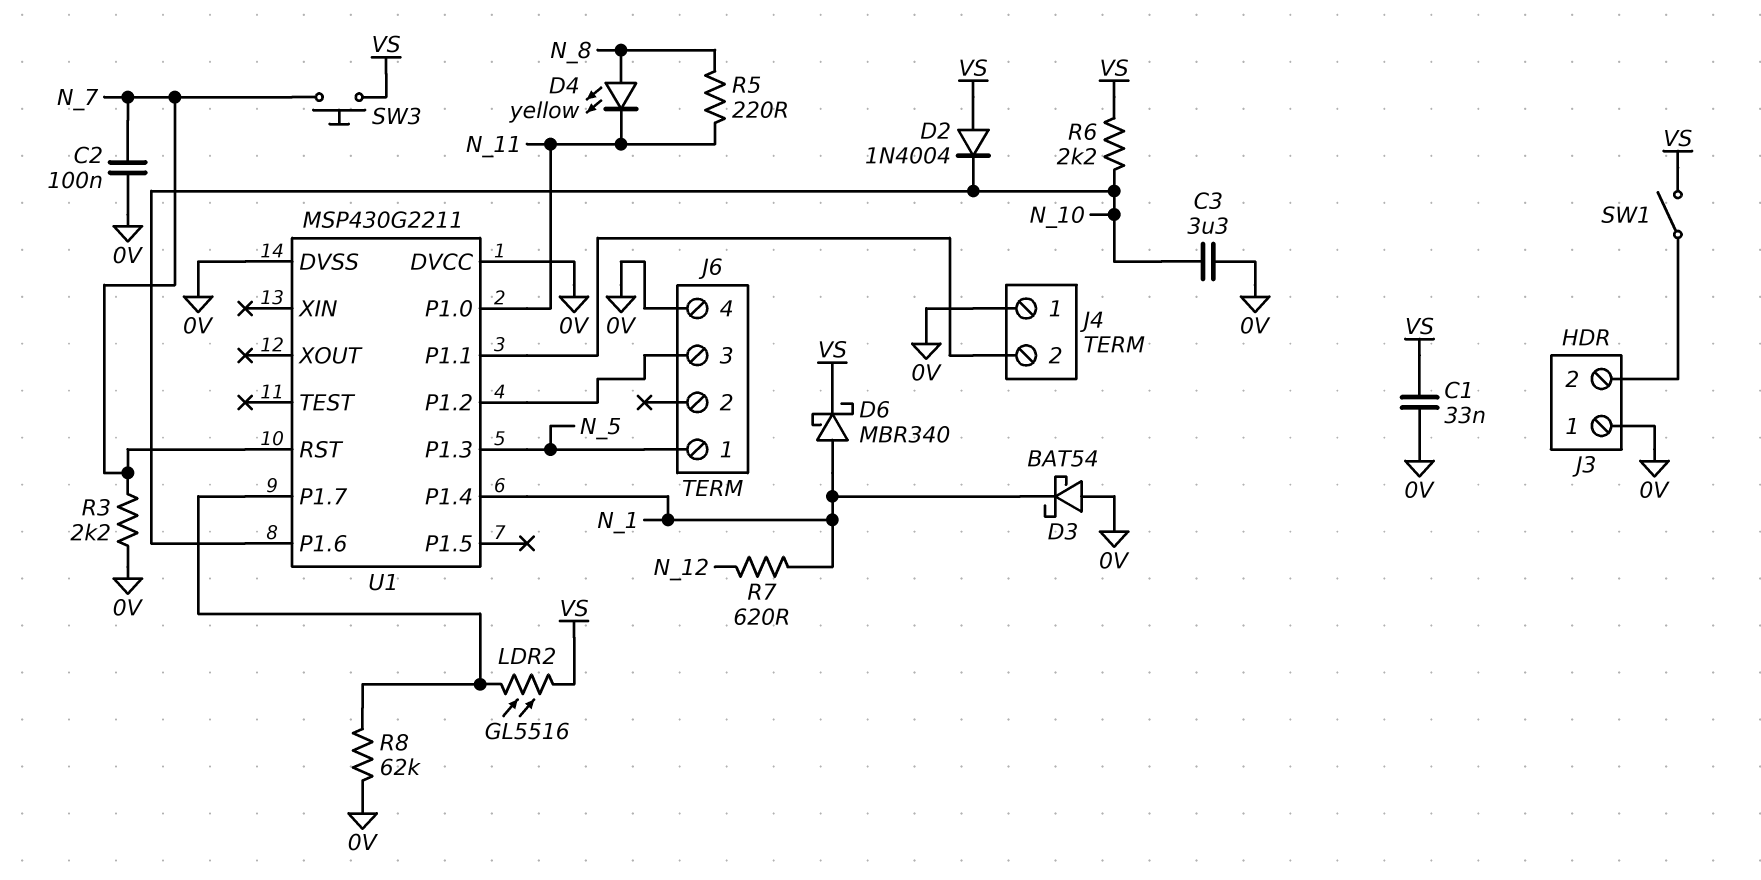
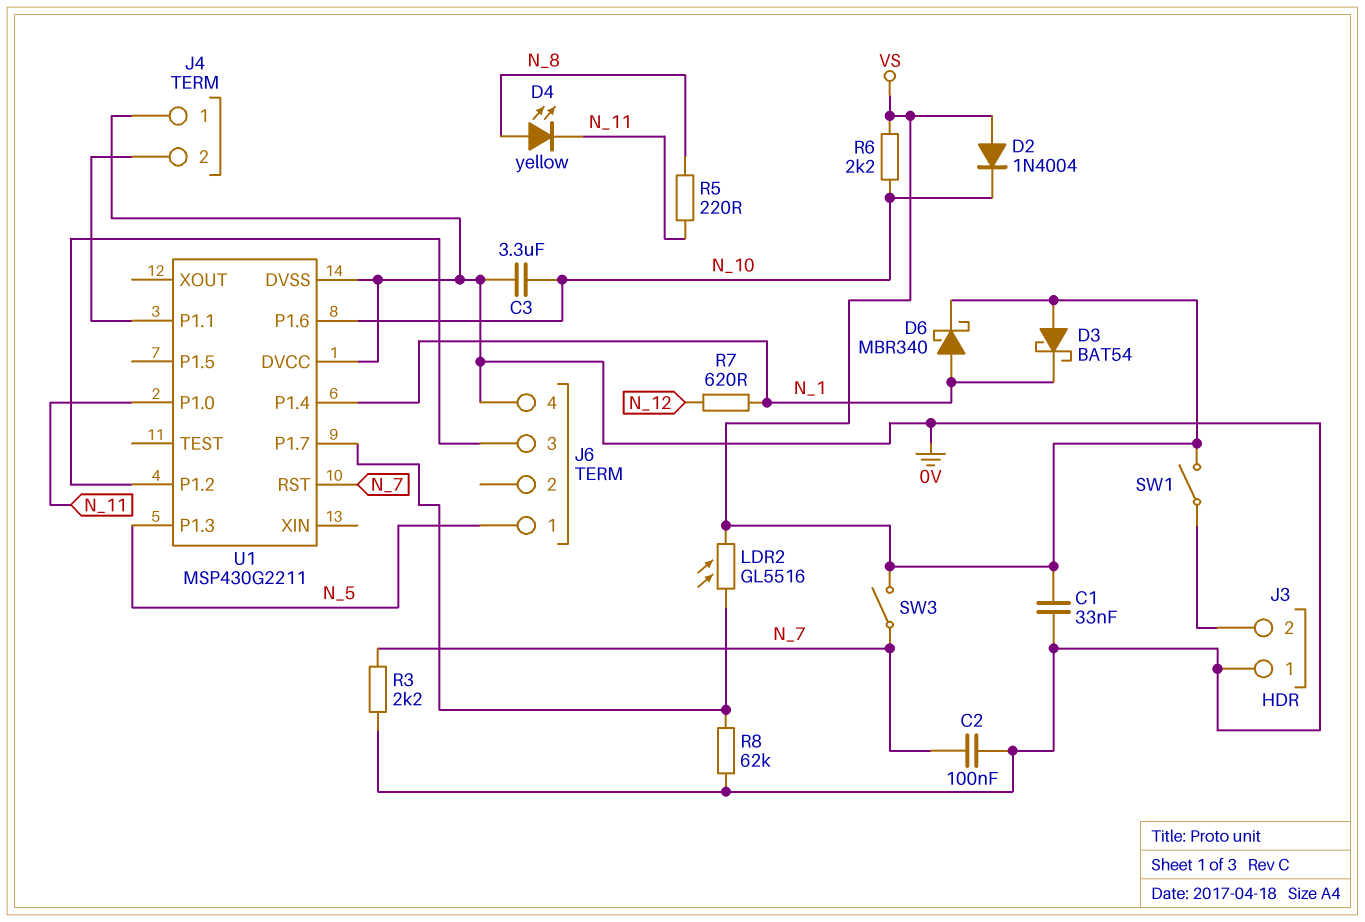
D3: schottky BAT54 (A 0V, K N_1) -> schottky BAT54 (A VS, K N_1)
SW3: button (N_7, VS) -> switch (N_7, VS)

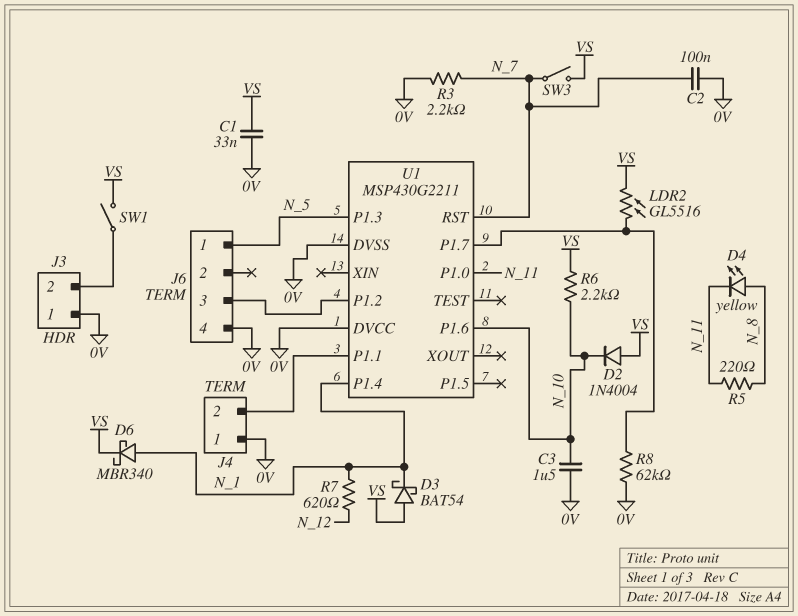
C3: 3.3uF (0V, N_10) -> 1.5uF (0V, N_10)

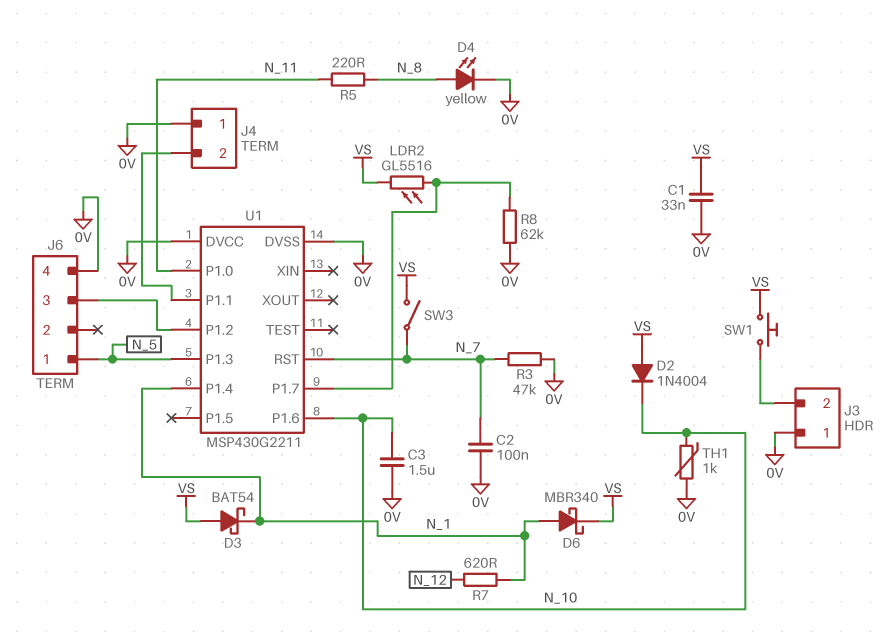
D4: LED yellow (A N_8, K N_11) -> LED yellow (A N_8, K 0V)
R3: 2.2k (0V, N_7) -> 47k (0V, N_7)
R6: 2.2k (N_10, VS) -> none
SW1: switch (J3/2, VS) -> button (J3/2, VS)
TH1: none -> 1k (0V, N_10)

